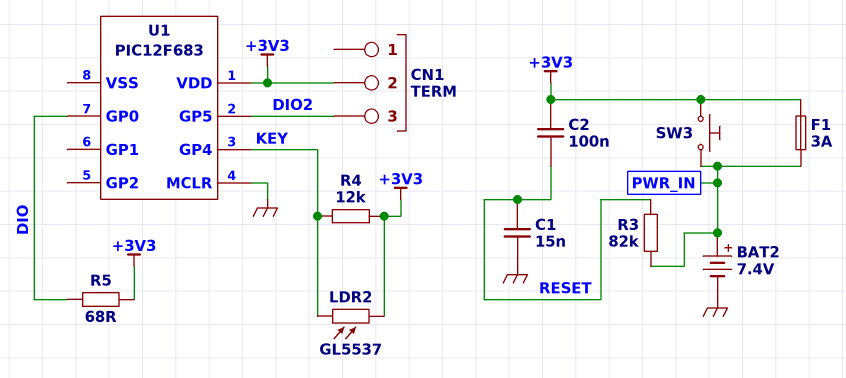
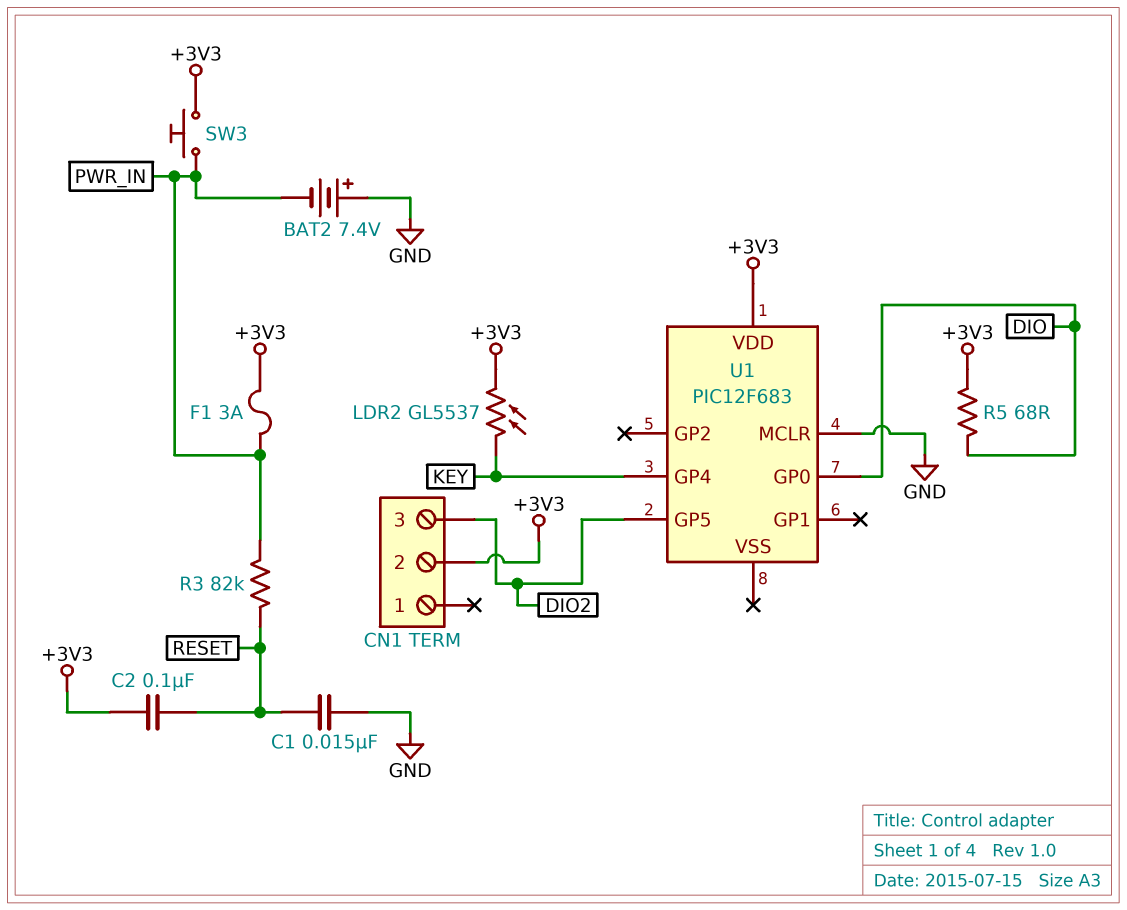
BAT2: 7.4V (plus PWR_IN, minus GND) -> 7.4V (plus GND, minus PWR_IN)
R4: 12k (+3V3, KEY) -> none

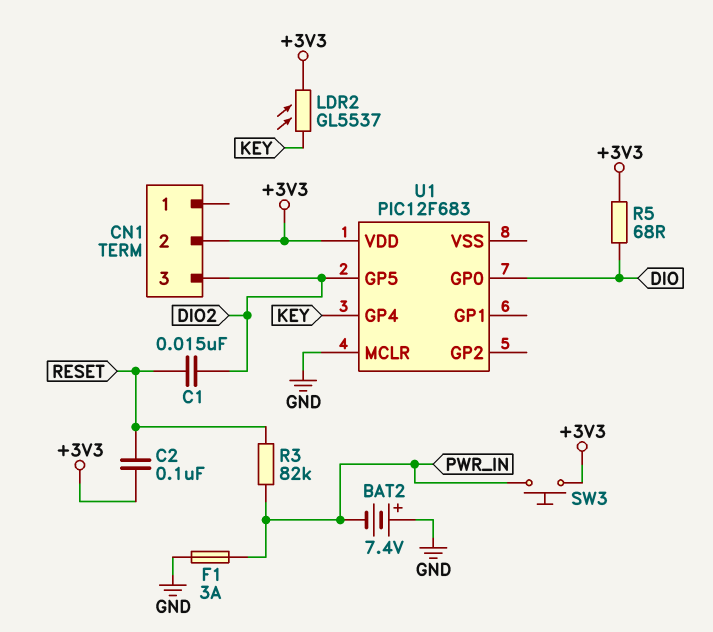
C1: 15nF (GND, RESET) -> 15nF (DIO2, RESET)
F1: 3A (+3V3, PWR_IN) -> 3A (GND, PWR_IN)

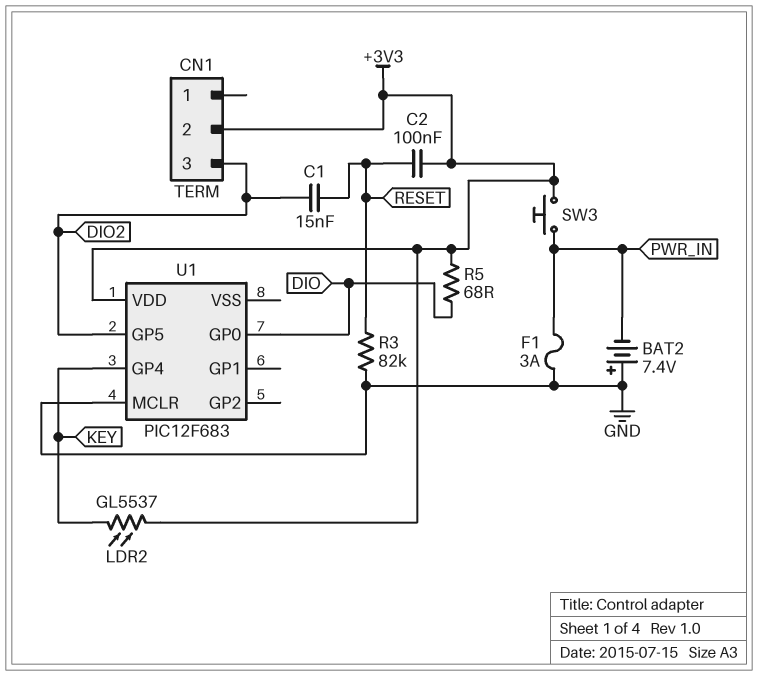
R3: 82k (PWR_IN, RESET) -> 82k (GND, RESET)

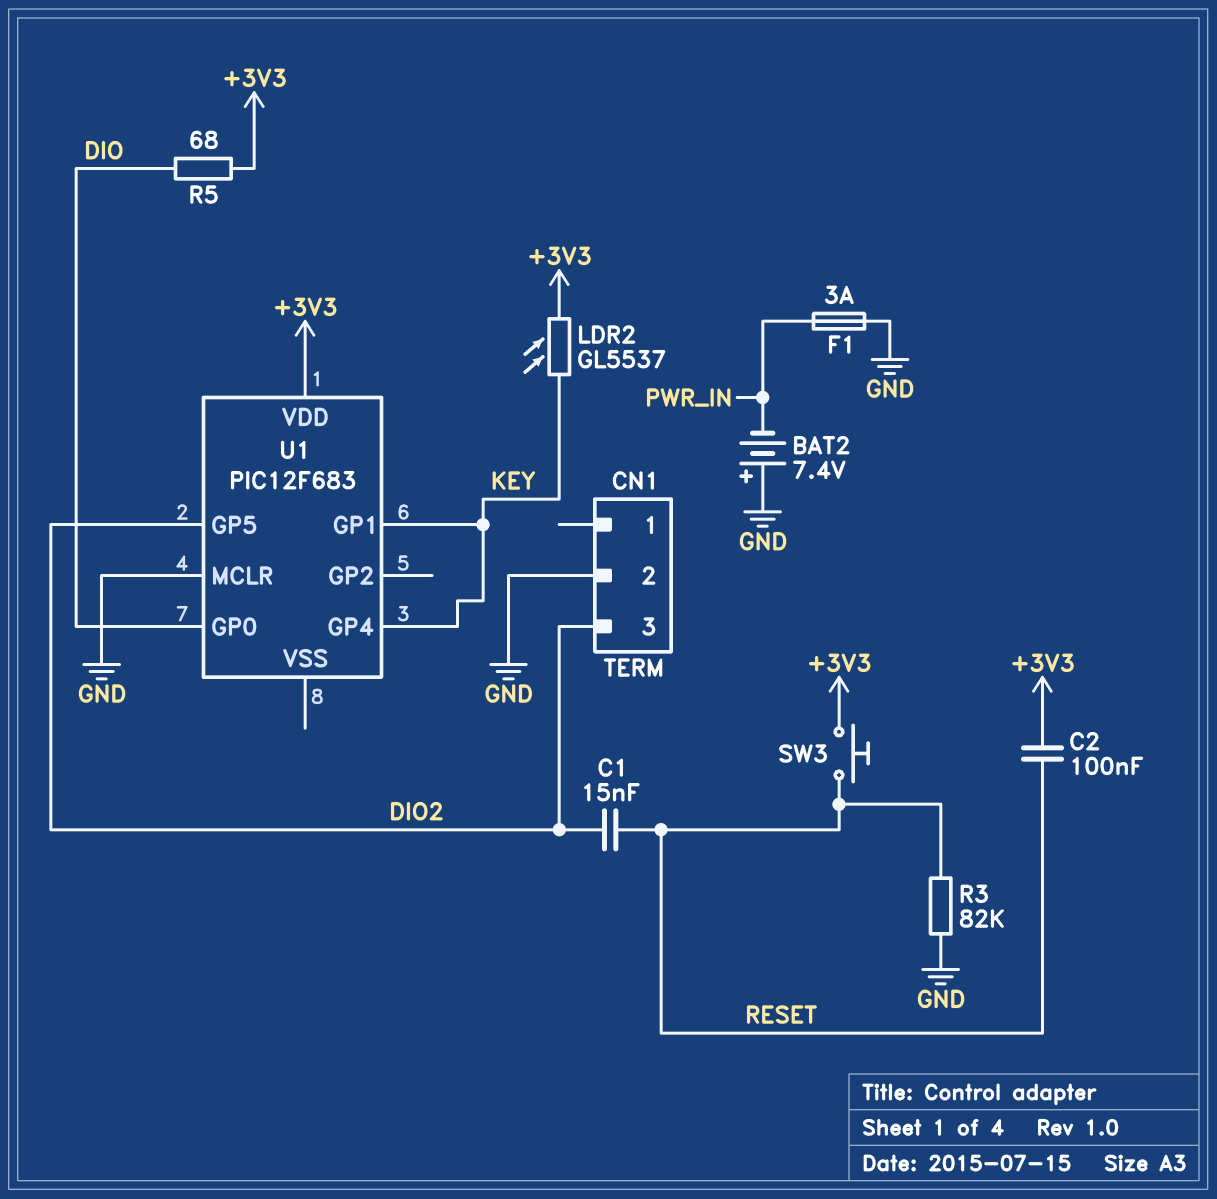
CN1 pin 2: +3V3 -> GND
SW3: button (+3V3, PWR_IN) -> button (+3V3, RESET)
U1 pin GP1: none -> KEY

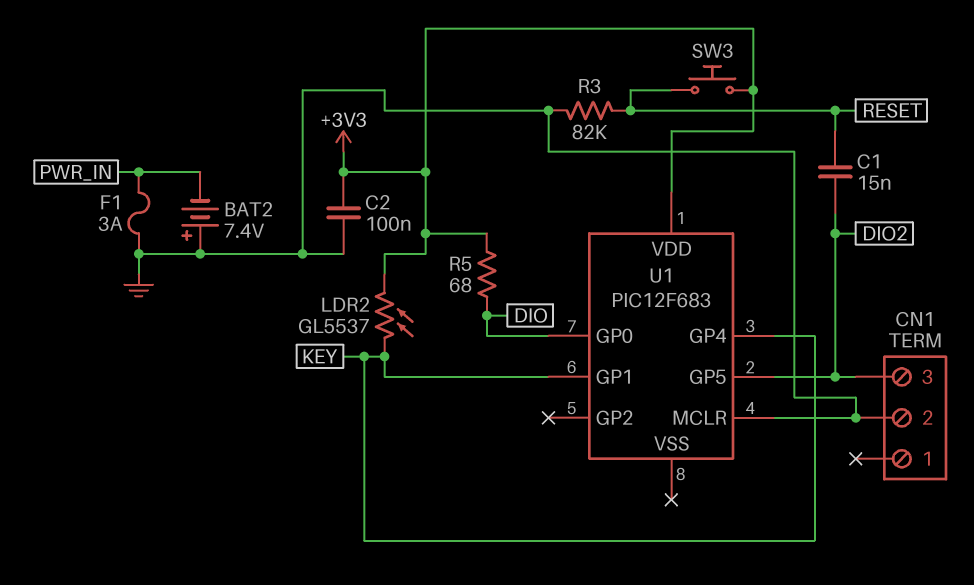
C2: 100nF (+3V3, RESET) -> 100nF (+3V3, GND)

